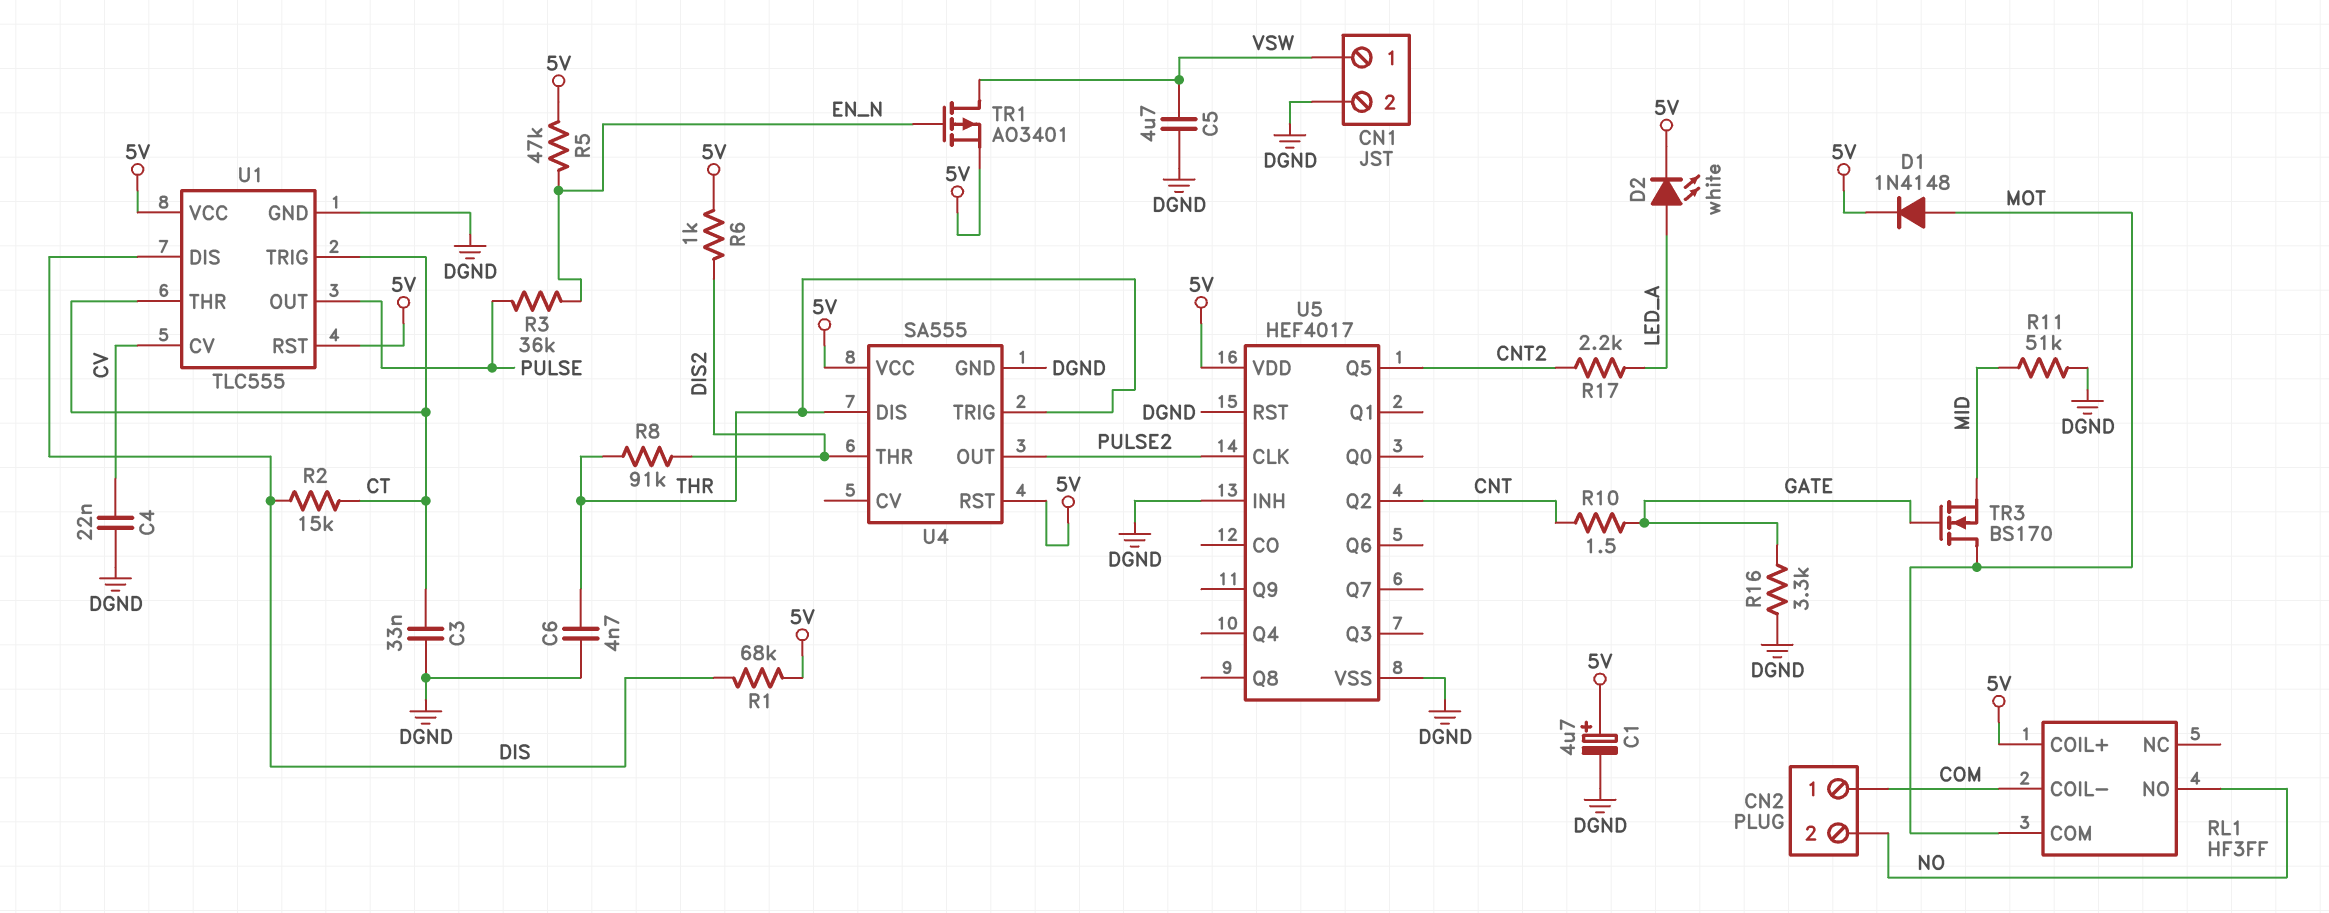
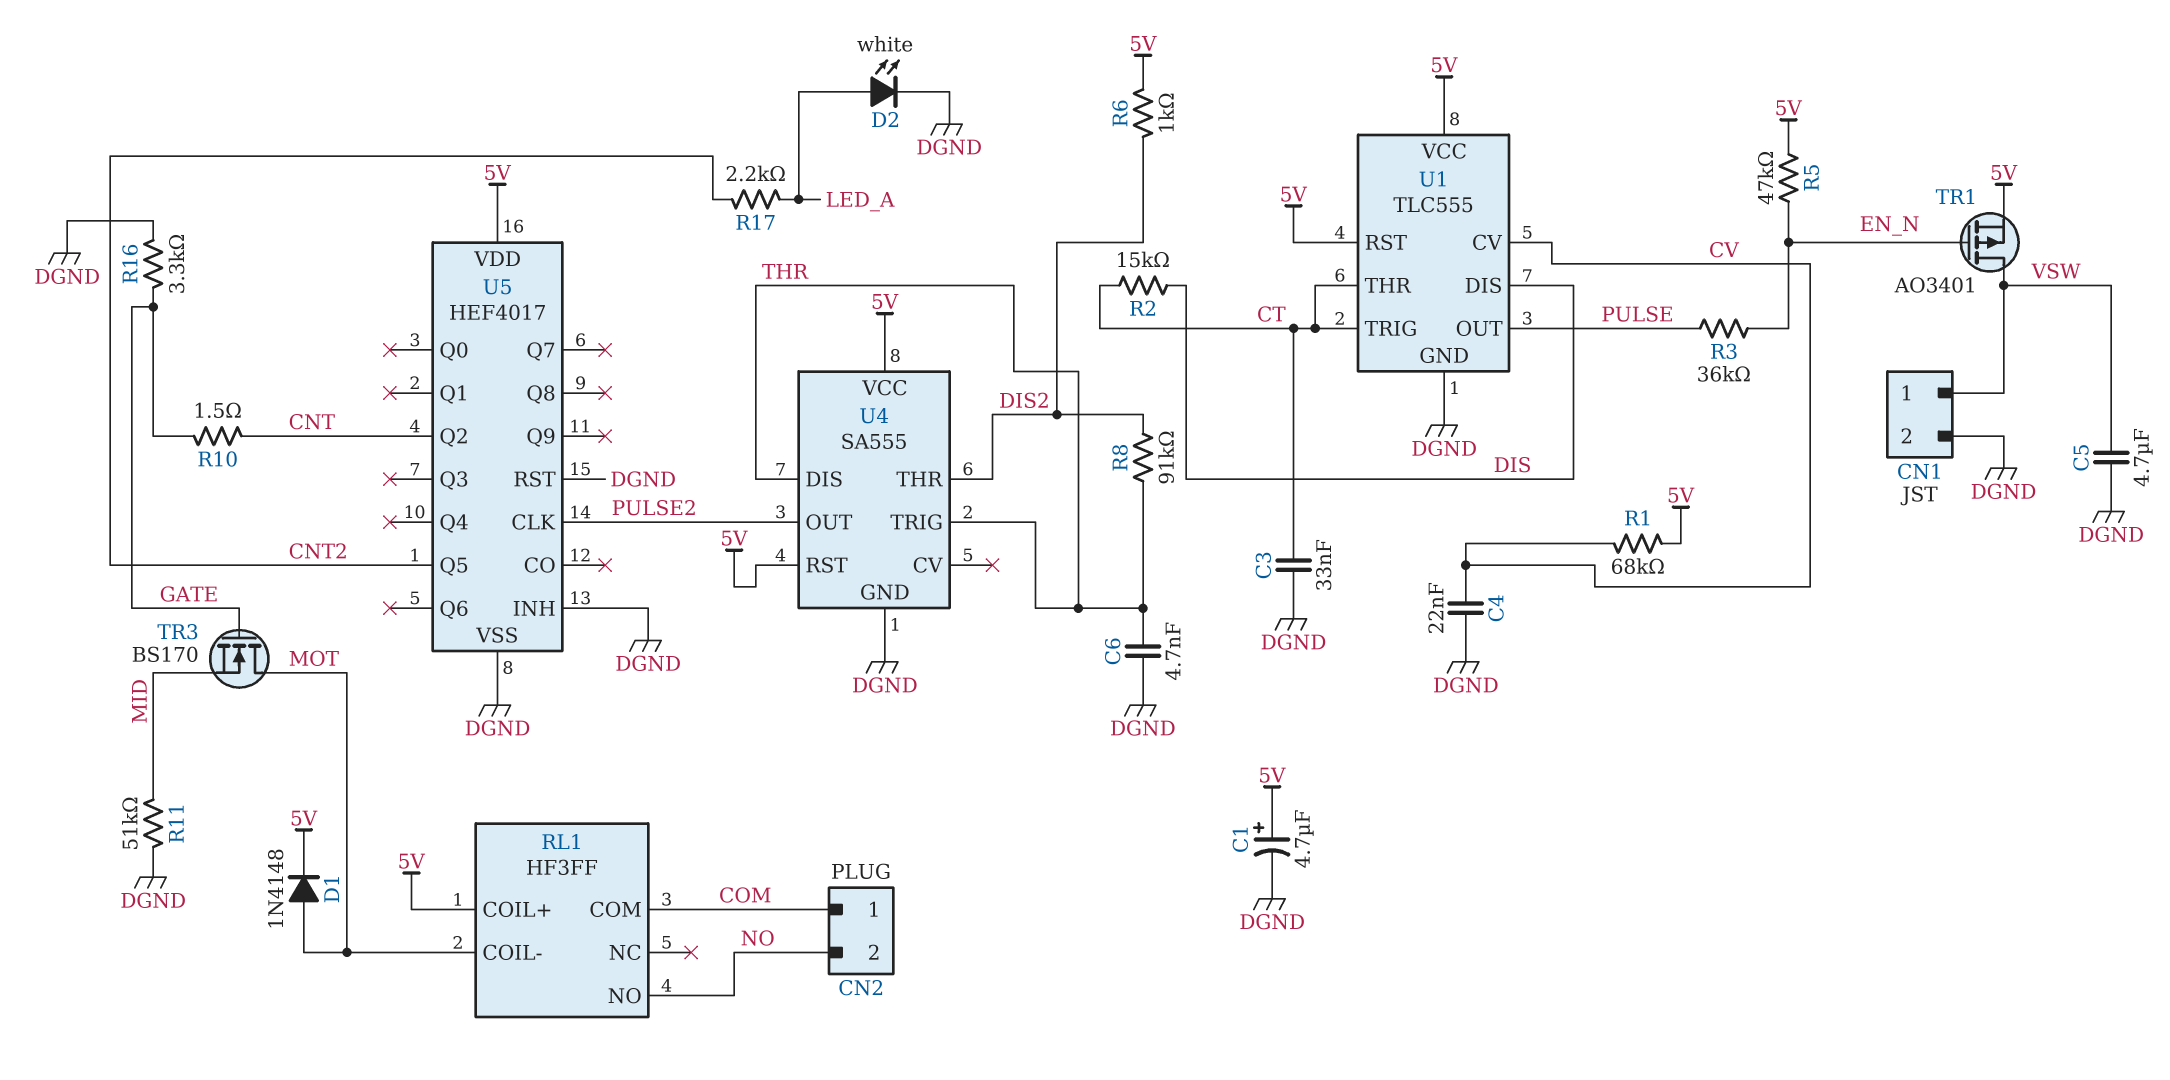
D2: LED white (A LED_A, K 5V) -> LED white (A LED_A, K DGND)
R1: 68k (5V, DIS) -> 68k (5V, CV)
RL1 pin COIL-: COM -> MOT
RL1 pin COM: MOT -> COM

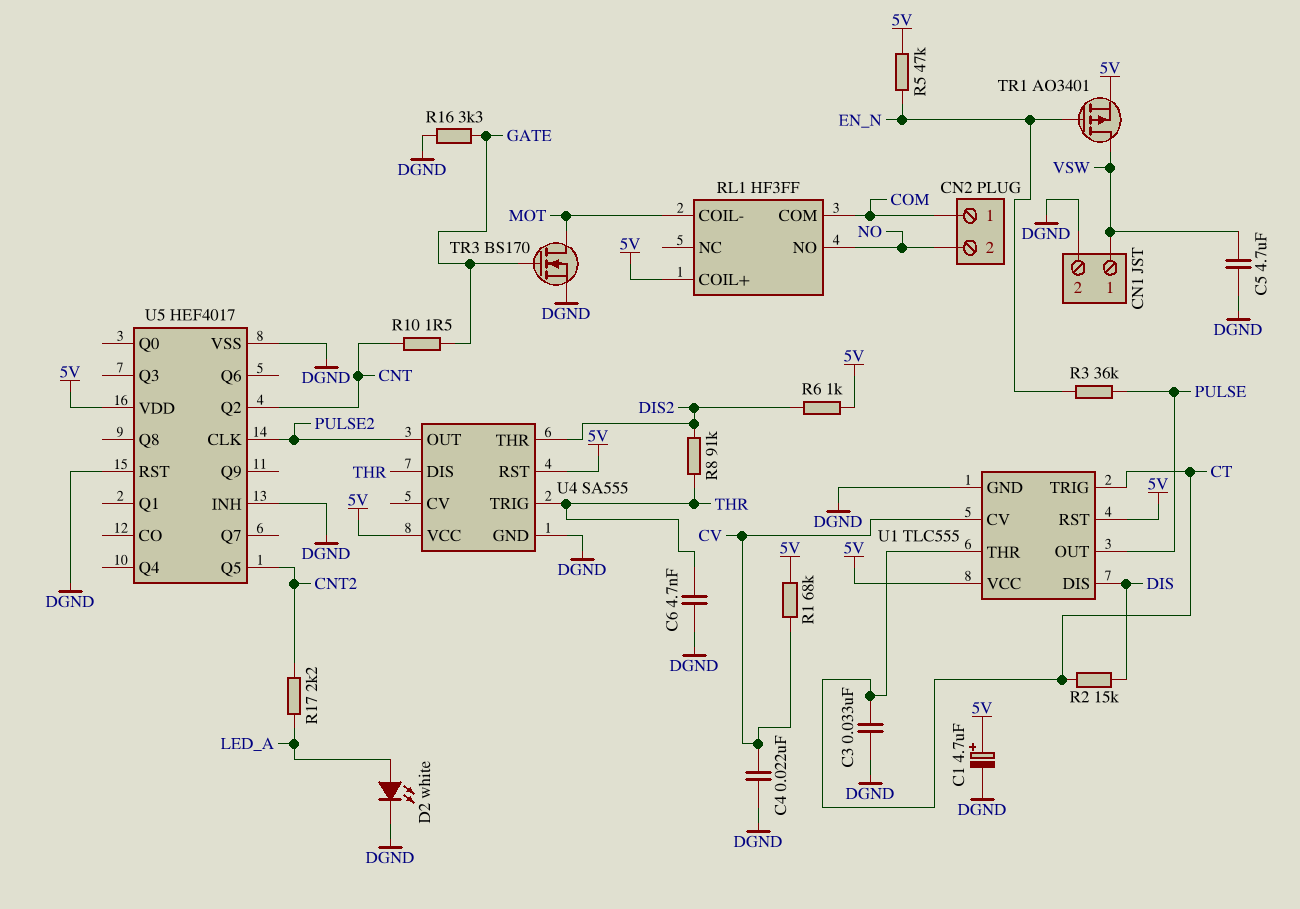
D1: diode 1N4148 (A MOT, K 5V) -> none
R11: 51k (DGND, MID) -> none
TR3: NMOS BS170 (G GATE, D MOT, S MID) -> NMOS BS170 (G GATE, D MOT, S DGND)

